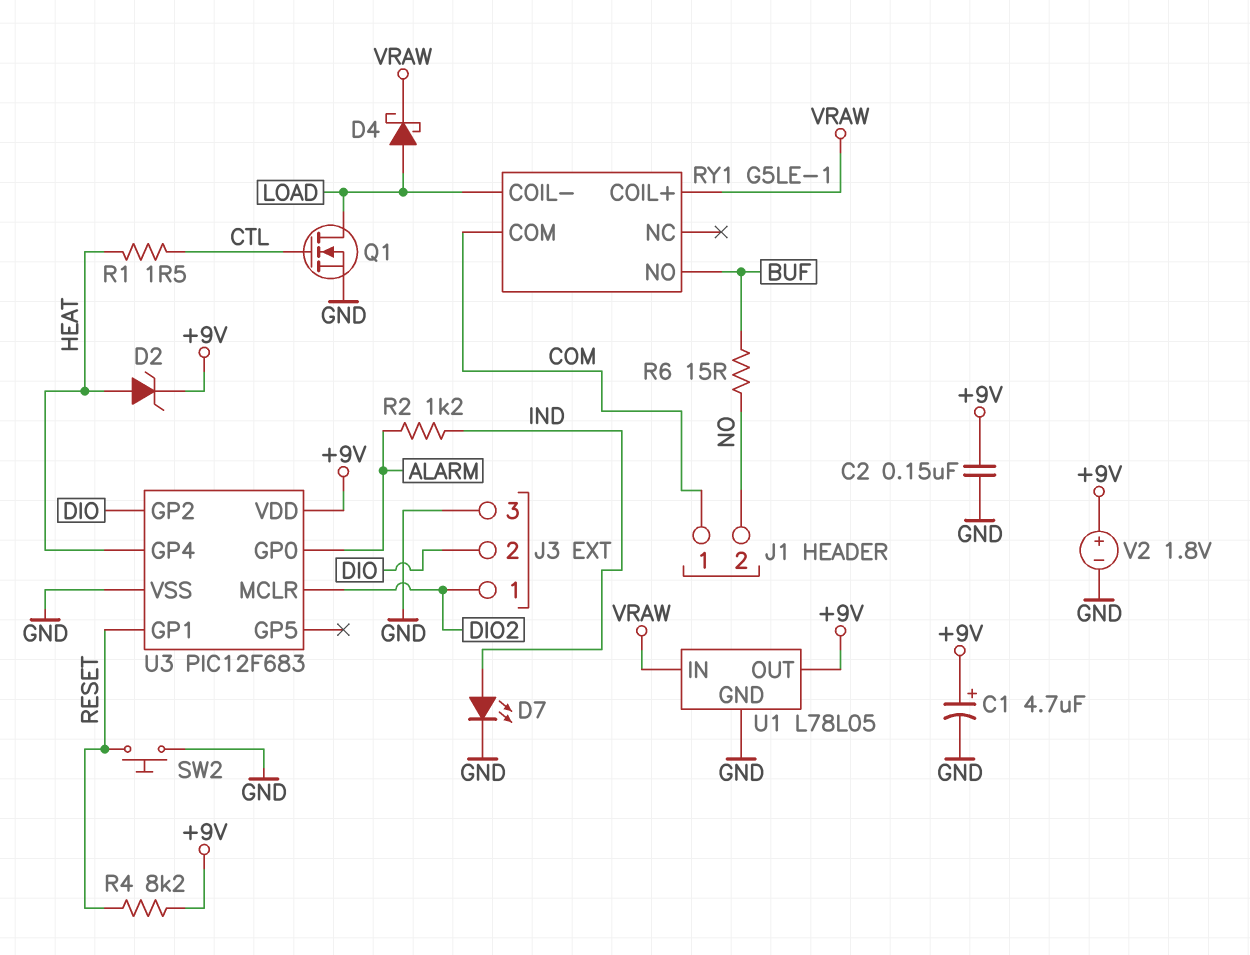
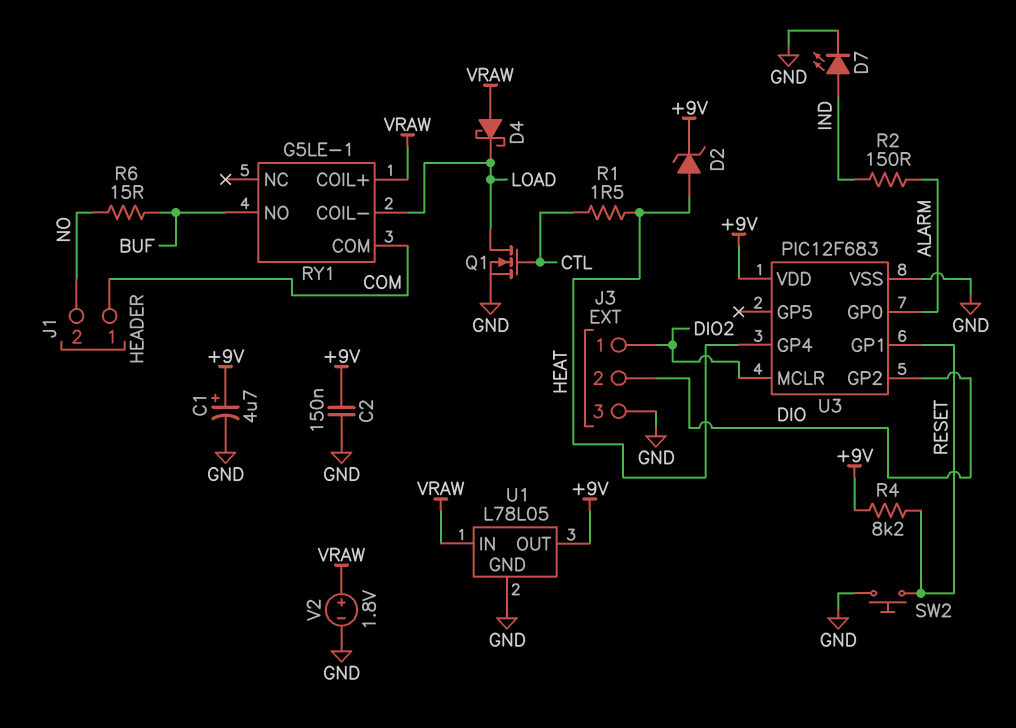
D4: schottky (A LOAD, K VRAW) -> schottky (A VRAW, K LOAD)
R2: 1.2k (ALARM, IND) -> 150 (ALARM, IND)
V2: 1.8V (plus +9V, minus GND) -> 1.8V (plus VRAW, minus GND)

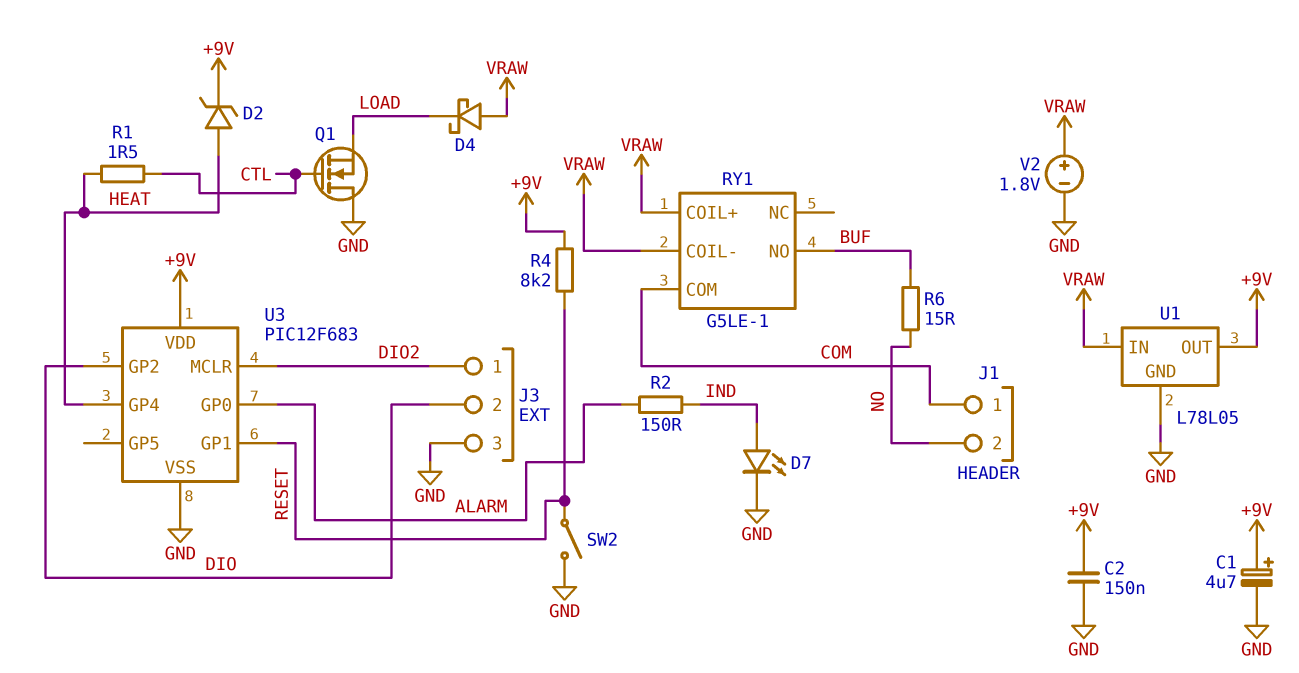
Q1: NMOS (G CTL, D LOAD, S GND) -> NMOS (G CTL, D GND, S LOAD)
RY1 pin COIL-: LOAD -> VRAW
SW2: button (GND, RESET) -> switch (GND, RESET)

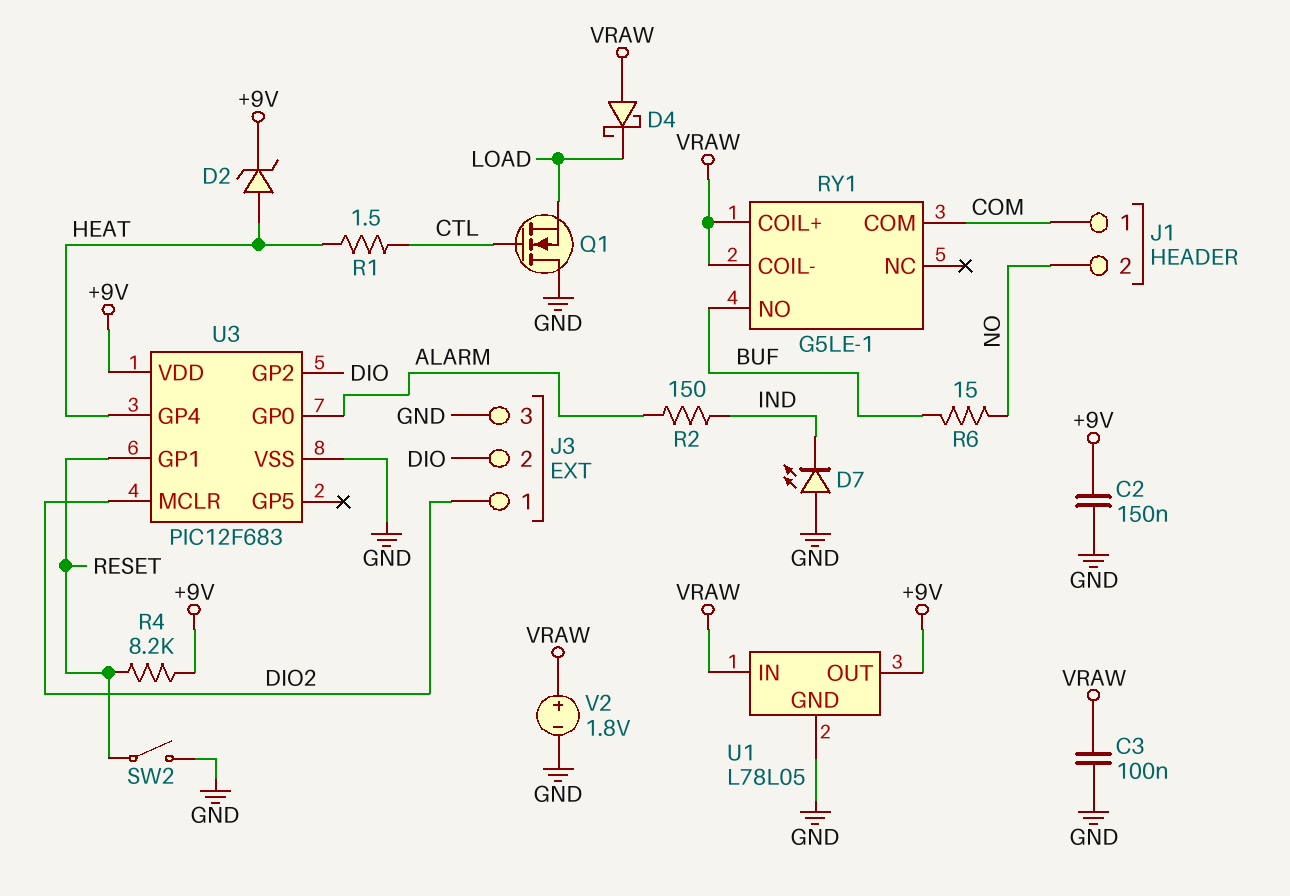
C1: 4.7uF (plus +9V, minus GND) -> none
C3: none -> 100nF (GND, VRAW)
D7: LED (A IND, K GND) -> LED (A GND, K IND)

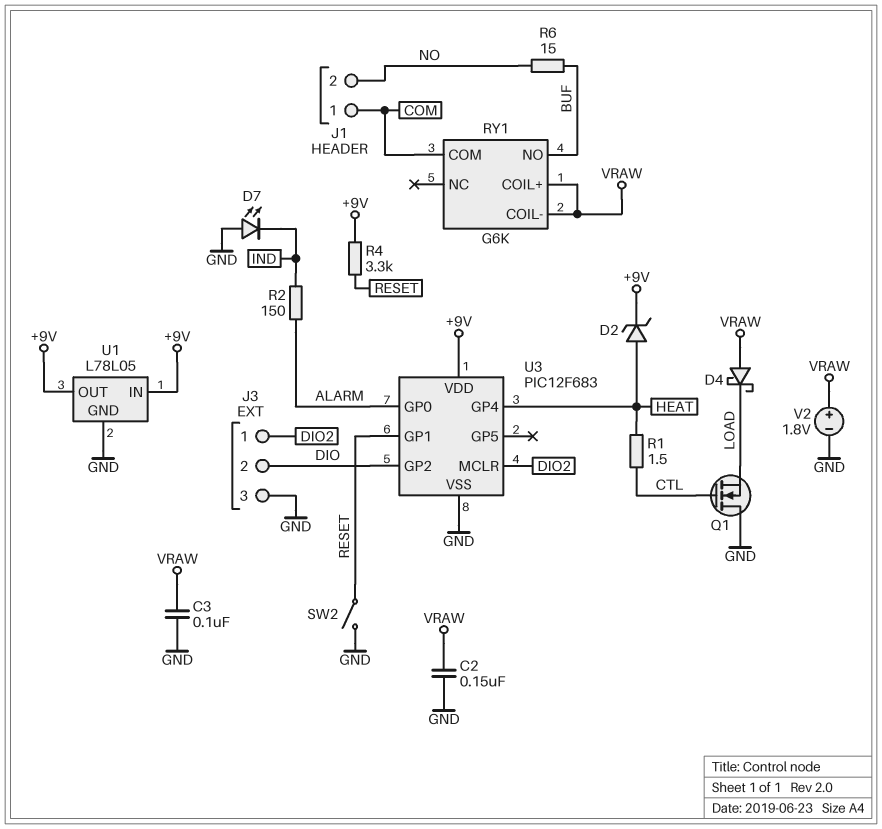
C2: 150nF (+9V, GND) -> 150nF (GND, VRAW)
R4: 8.2k (+9V, RESET) -> 3.3k (+9V, RESET)
RY1: G5LE-1 -> G6K
U1 pin IN: VRAW -> +9V

